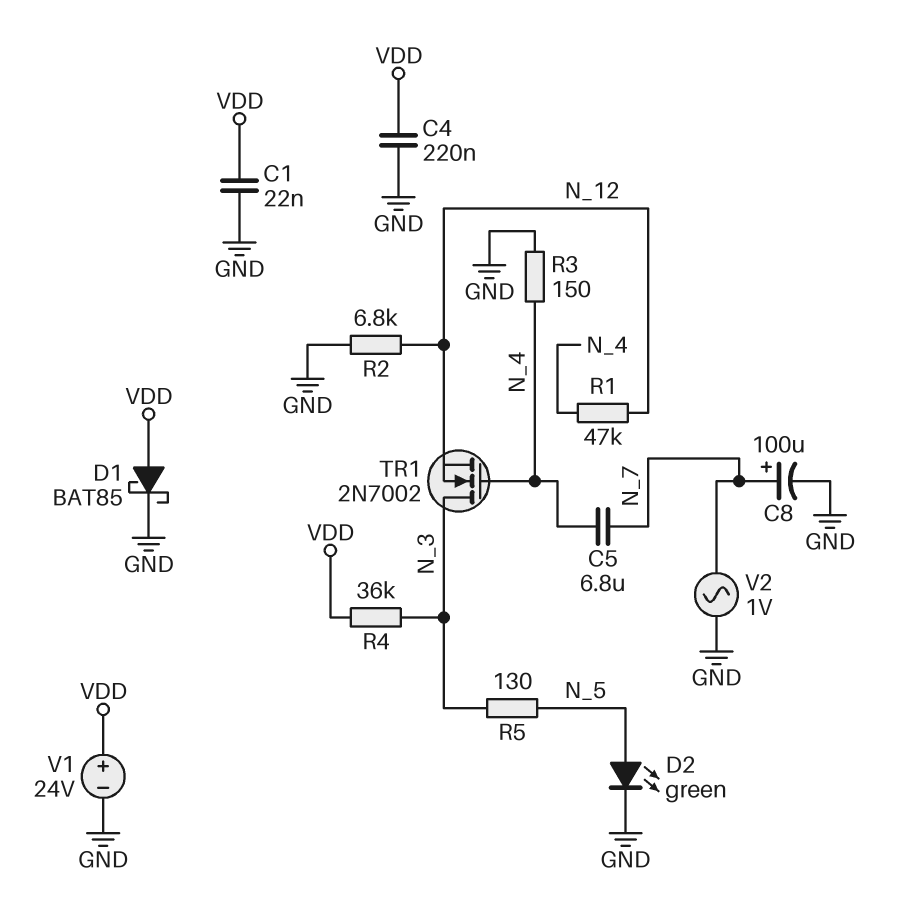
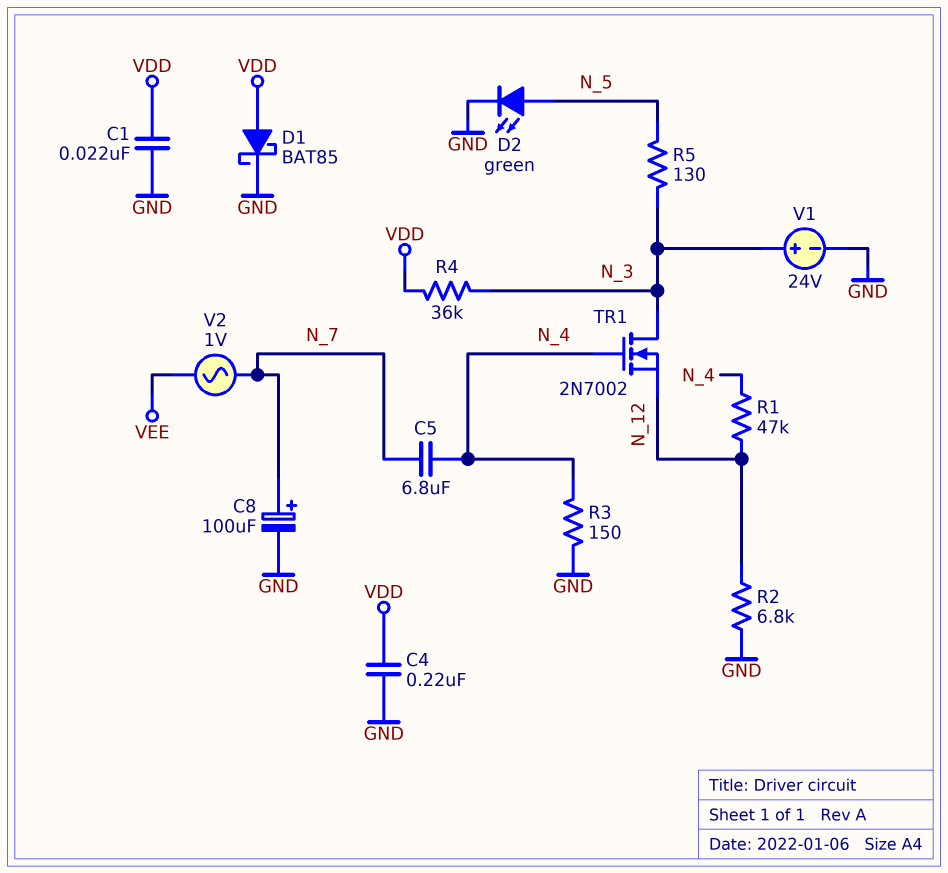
V1: 24V (plus VDD, minus GND) -> 24V (plus N_3, minus GND)
V2: AC 1V (GND, N_7) -> AC 1V (N_7, VEE)

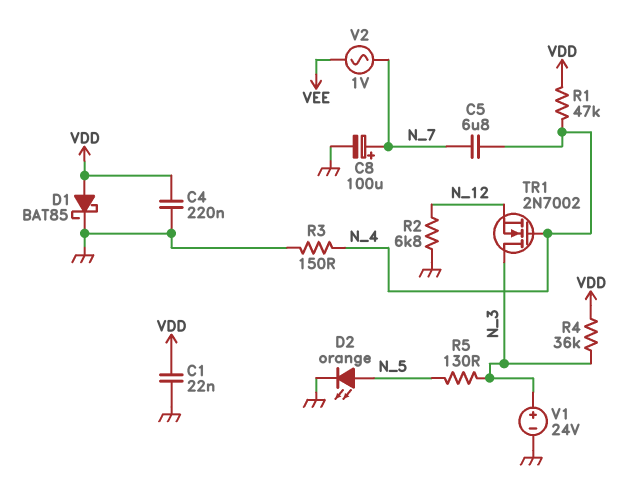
D2: LED green (A N_5, K GND) -> LED orange (A N_5, K GND)
R1: 47k (N_4, N_12) -> 47k (N_4, VDD)

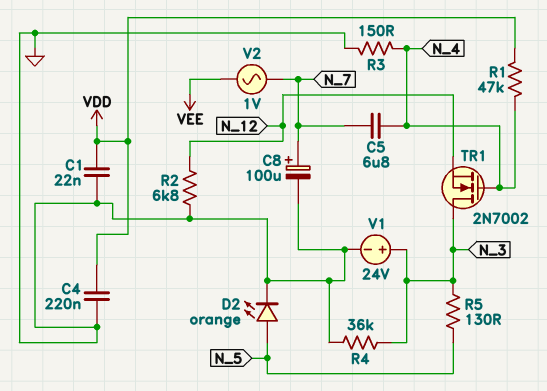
D1: schottky BAT85 (A VDD, K GND) -> none
R4: 36k (N_3, VDD) -> 36k (GND, N_3)

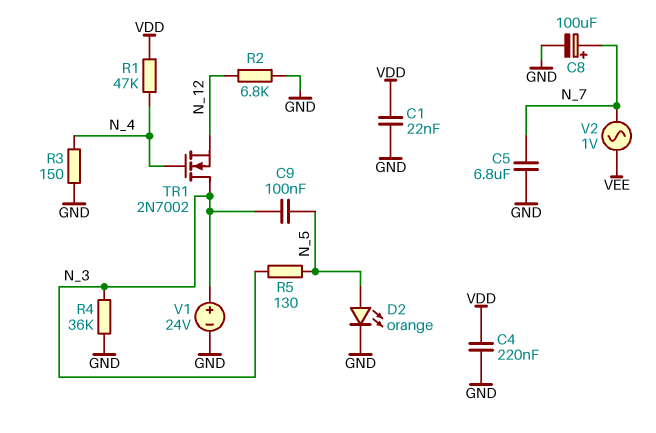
C5: 6.8uF (N_4, N_7) -> 6.8uF (GND, N_7)
C9: none -> 100nF (N_3, N_5)

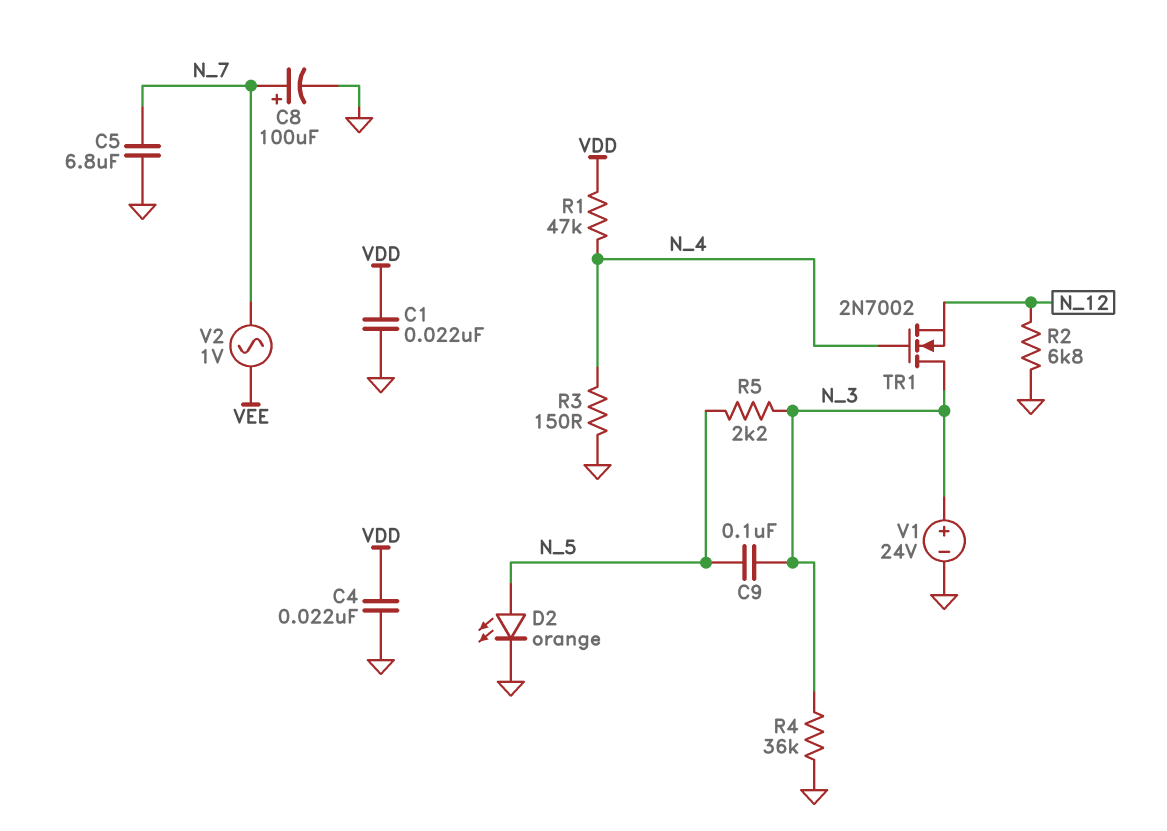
C4: 220nF (GND, VDD) -> 22nF (GND, VDD)
R5: 130 (N_3, N_5) -> 2.2k (N_3, N_5)

